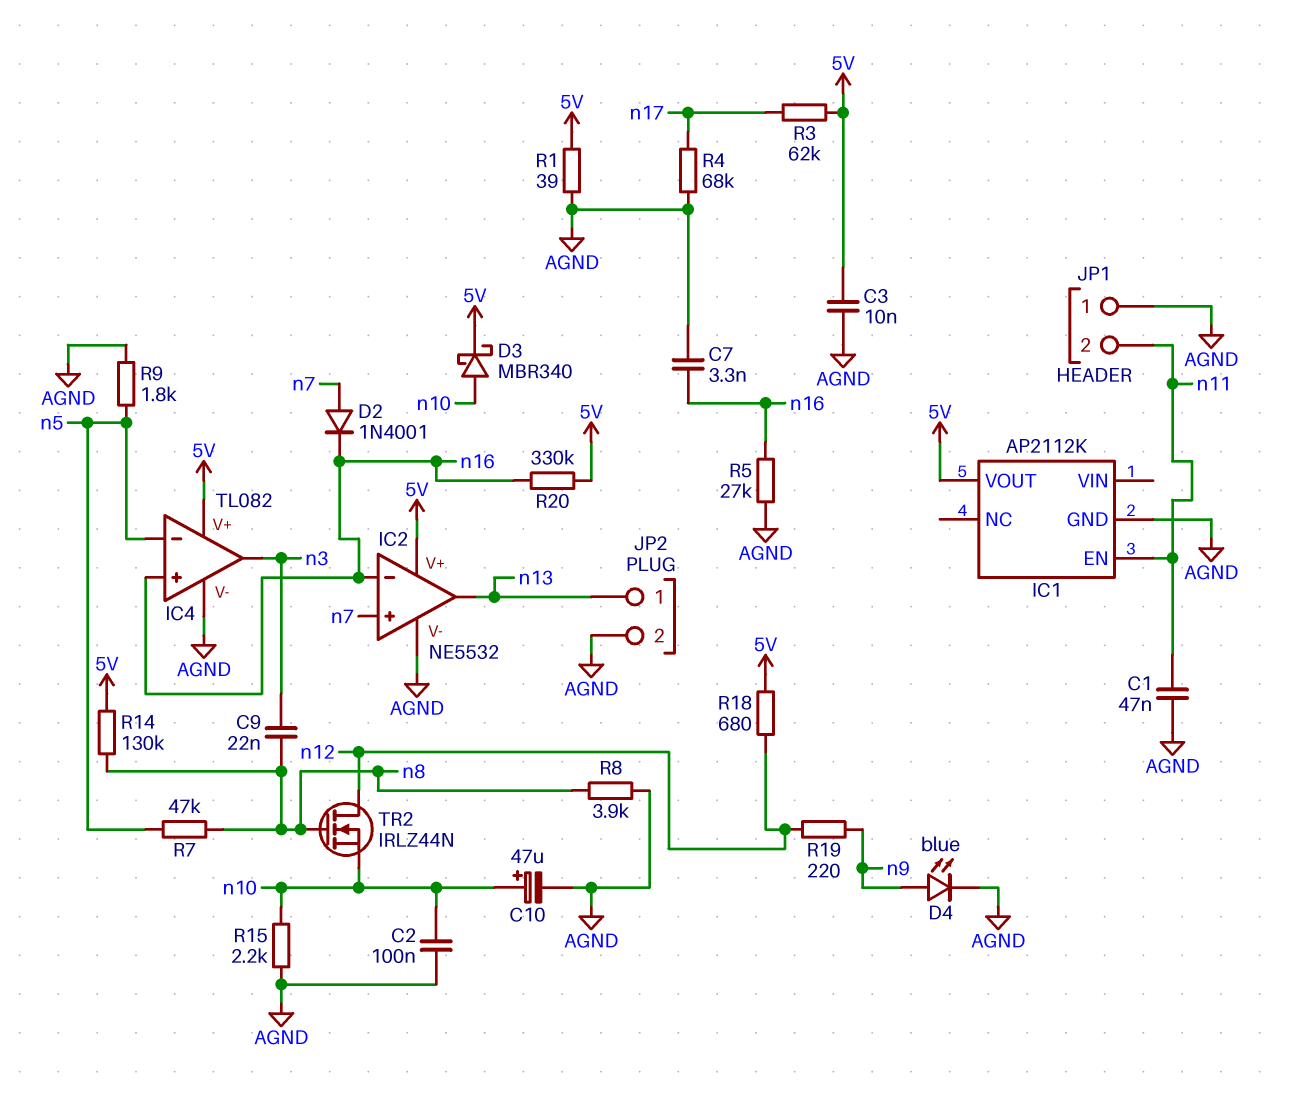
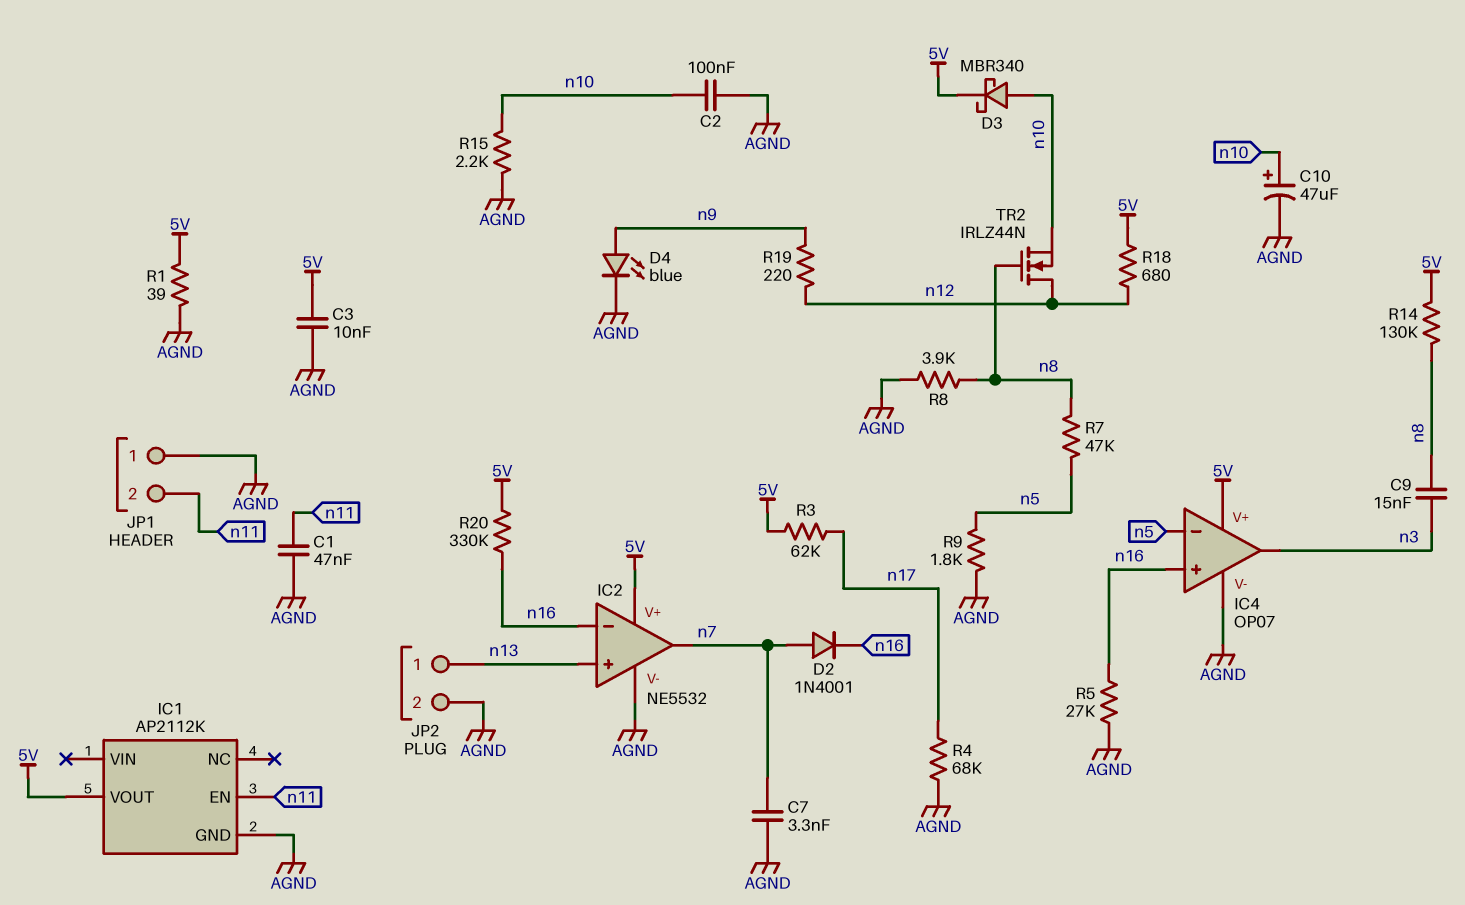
C7: 3.3nF (AGND, n16) -> 3.3nF (AGND, n7)
C9: 22nF (n3, n8) -> 15nF (n3, n8)
IC2 pin in+: n7 -> n13
IC2 pin out: n13 -> n7
IC4: TL082 -> OP07

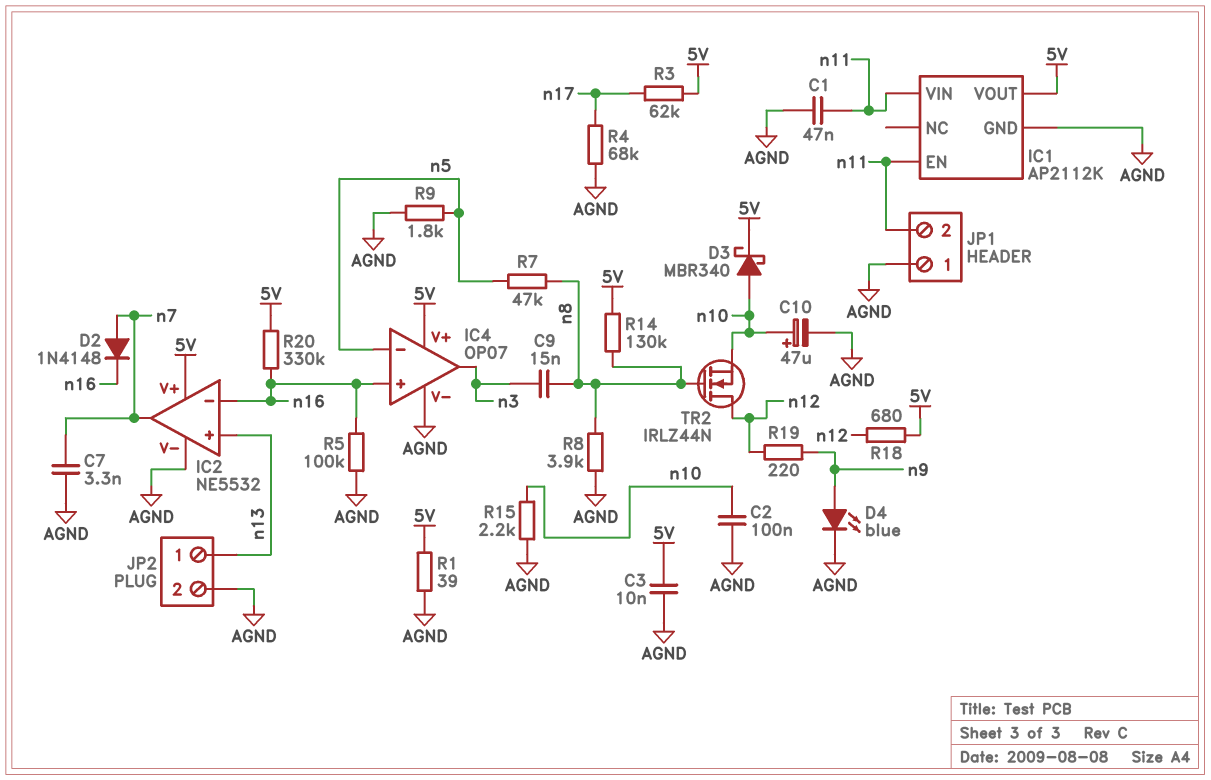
D2: diode 1N4001 (A n7, K n16) -> diode 1N4148 (A n7, K n16)
IC1 pin VIN: none -> n11
R5: 27k (AGND, n16) -> 100k (AGND, n16)

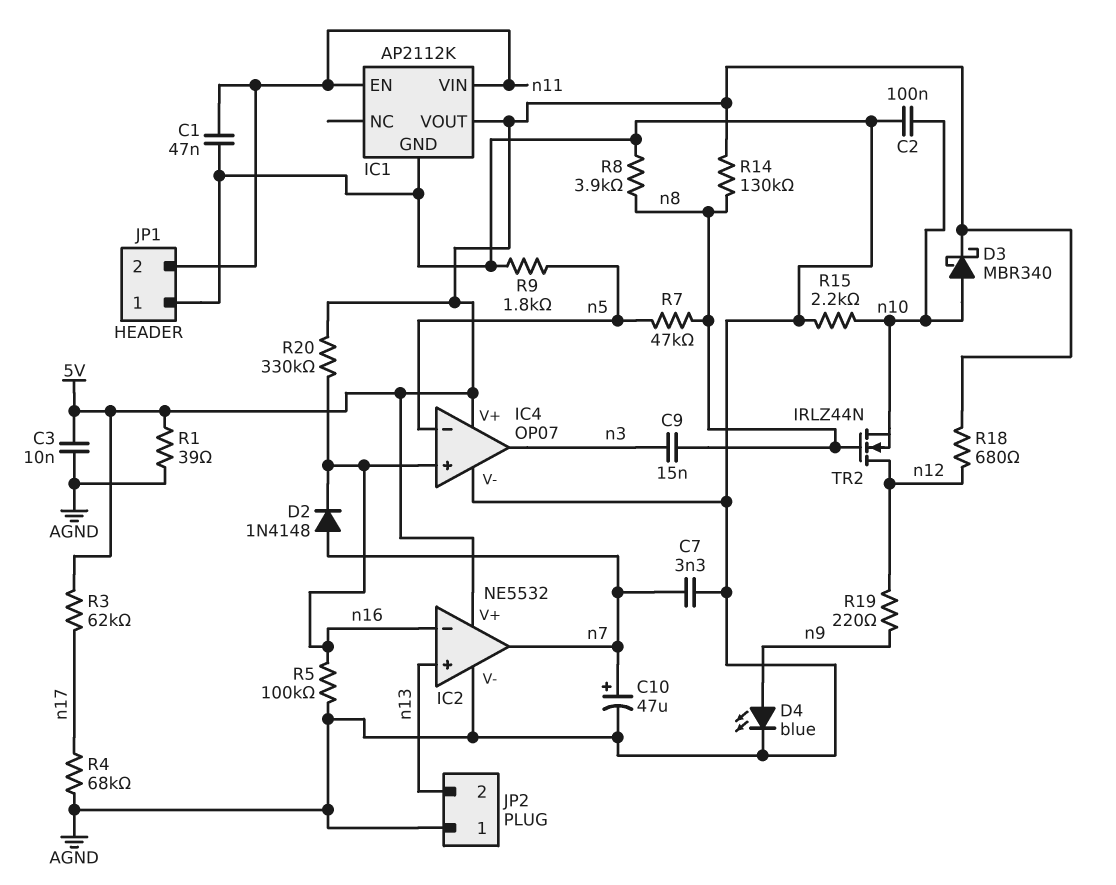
C10: 47uF (plus n10, minus AGND) -> 47uF (plus n7, minus AGND)
JP2 pin 1: n13 -> AGND
JP2 pin 2: AGND -> n13

